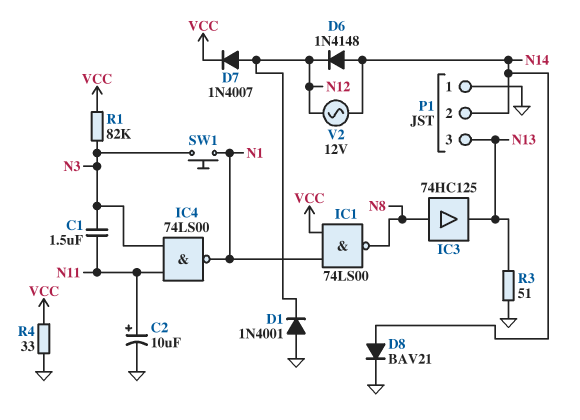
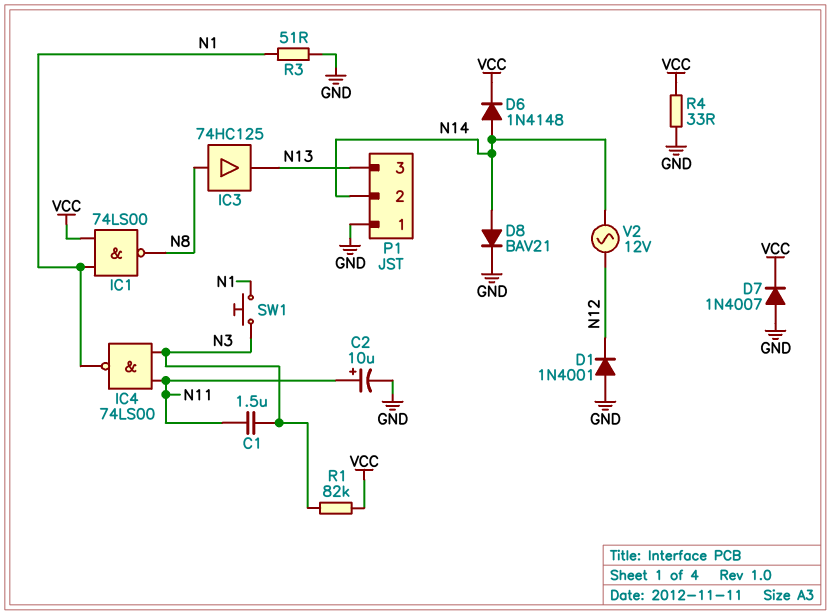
D6: diode 1N4148 (A N14, K N12) -> diode 1N4148 (A N14, K VCC)
D7: diode 1N4007 (A N12, K VCC) -> diode 1N4007 (A GND, K VCC)
R3: 51 (GND, N13) -> 51 (GND, N1)

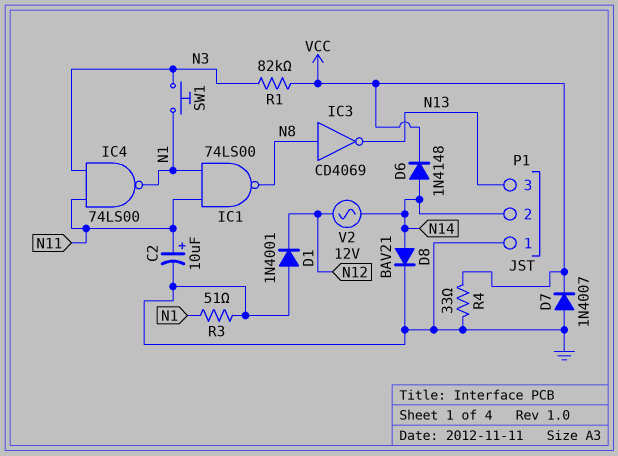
C1: 1.5uF (N3, N11) -> none
IC1: NAND 74LS00 (in N1, in VCC, out N8) -> NAND 74LS00 (in N1, in N11, out N8)
IC3: buffer 74HC125 (in N8, out N13) -> NOT CD4069 (in N8, out N13)

